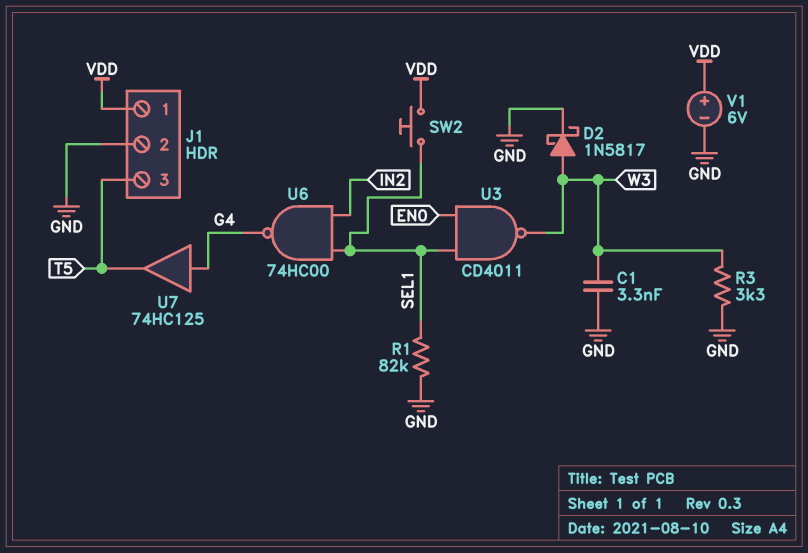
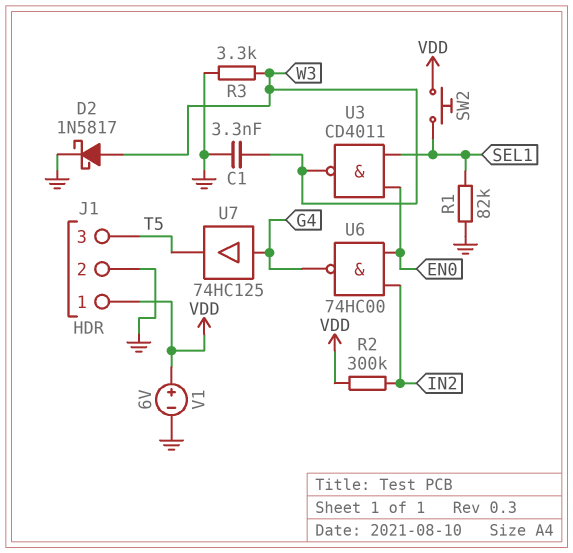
R2: none -> 300k (IN2, VDD)
U6: NAND 74HC00 (in IN2, in SEL1, out G4) -> NAND 74HC00 (in EN0, in IN2, out G4)

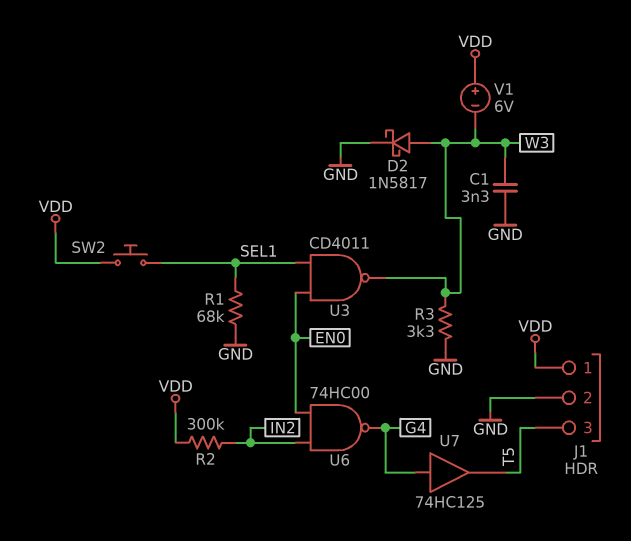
R1: 82k (GND, SEL1) -> 68k (GND, SEL1)
V1: 6V (plus VDD, minus GND) -> 6V (plus VDD, minus W3)

